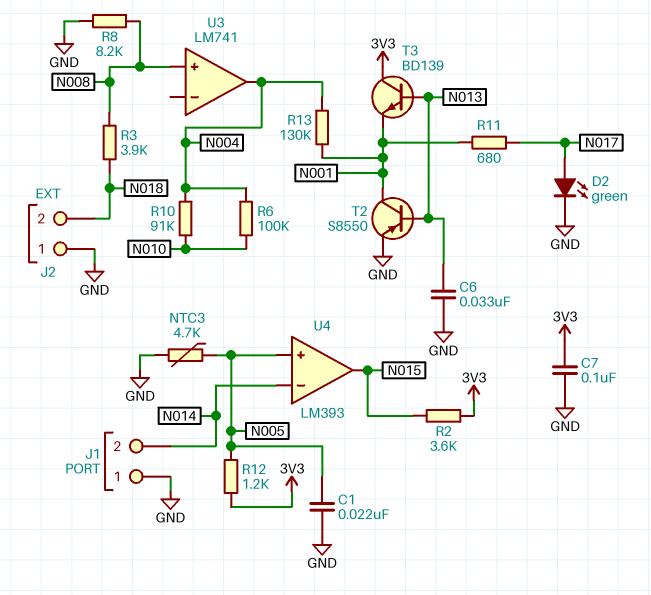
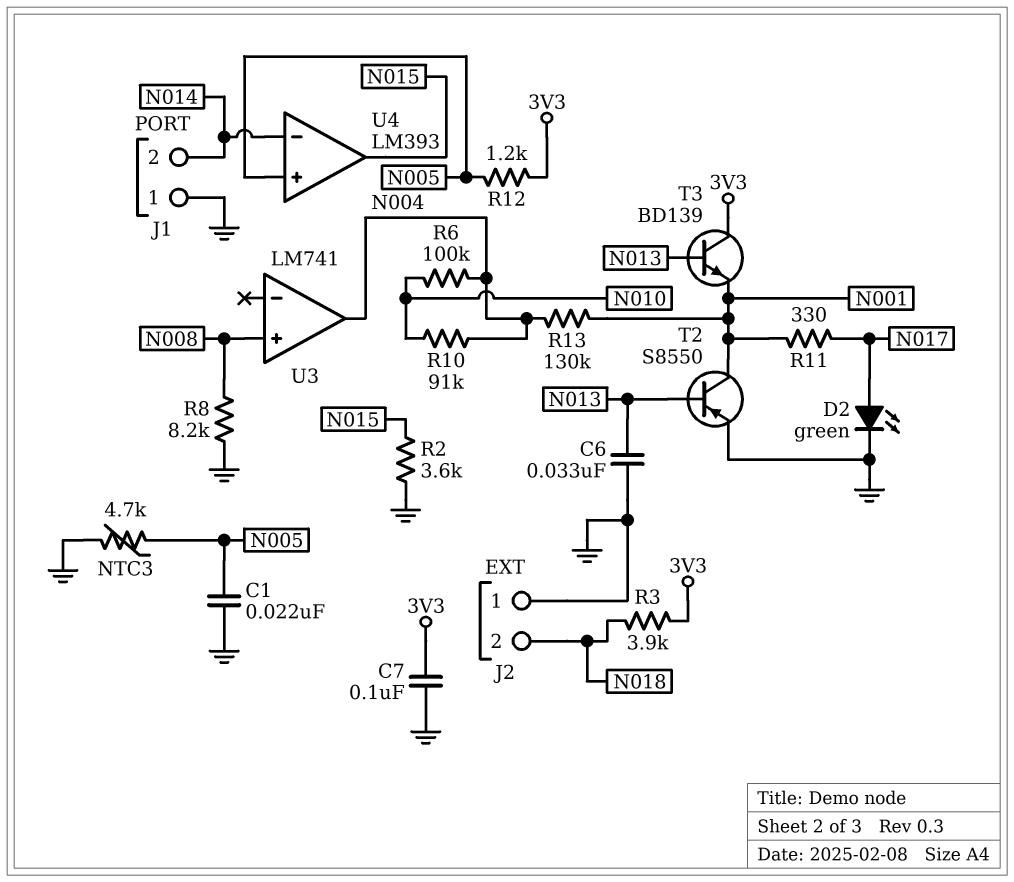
R2: 3.6k (3V3, N015) -> 3.6k (GND, N015)
R3: 3.9k (N008, N018) -> 3.9k (3V3, N018)
R11: 680 (N001, N017) -> 330 (N001, N017)

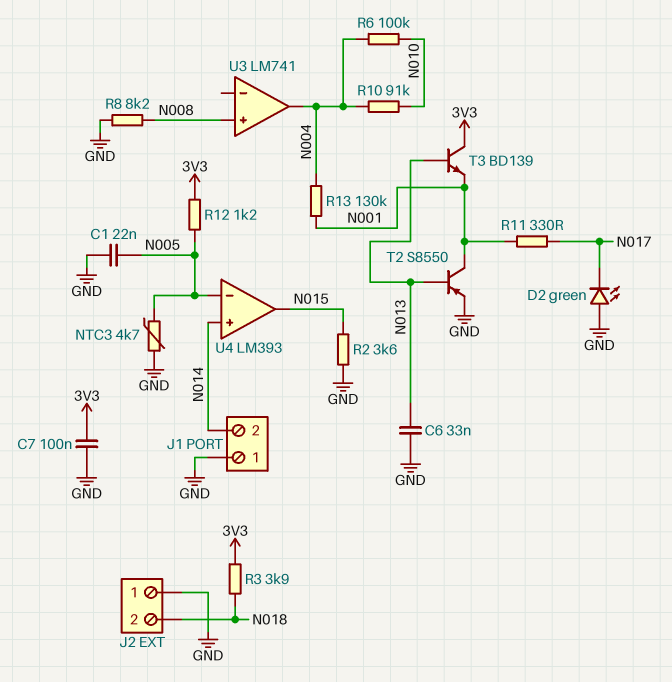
D2: LED green (A N017, K GND) -> LED green (A GND, K N017)
U4 pin in+: N005 -> N014
U4 pin in-: N014 -> N005

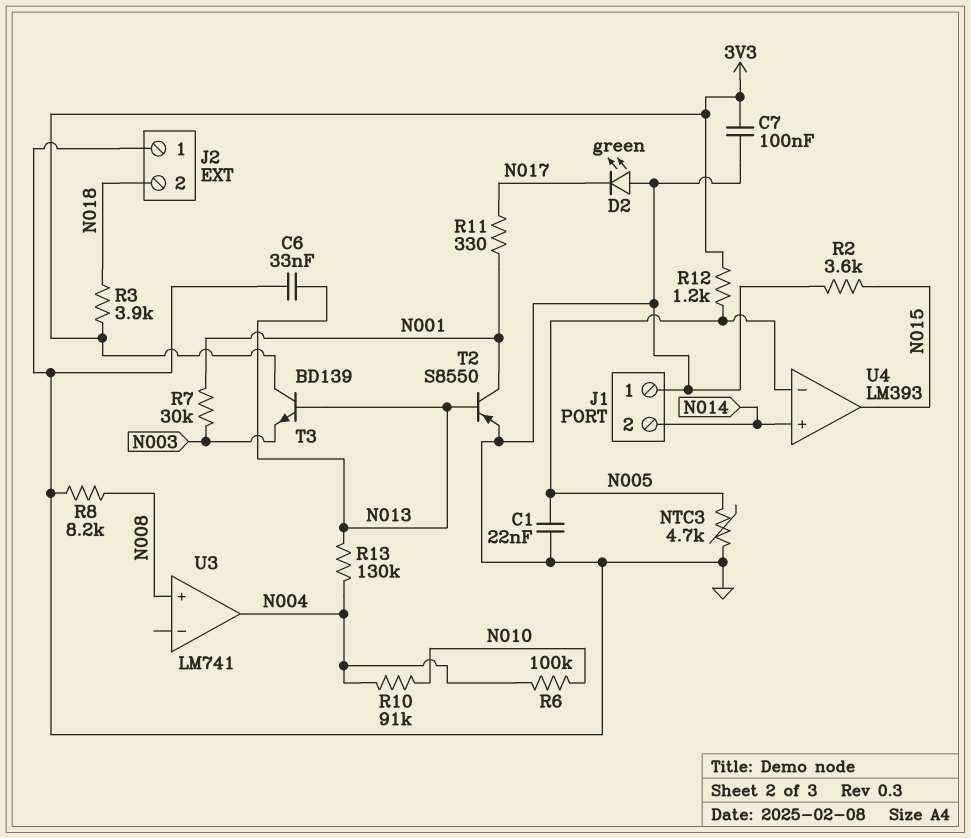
R7: none -> 30k (N001, N003)
R13: 130k (N001, N004) -> 130k (N004, N013)
T3: NPN BD139 (B N013, C 3V3, E N001) -> NPN BD139 (B N013, C 3V3, E N003)

